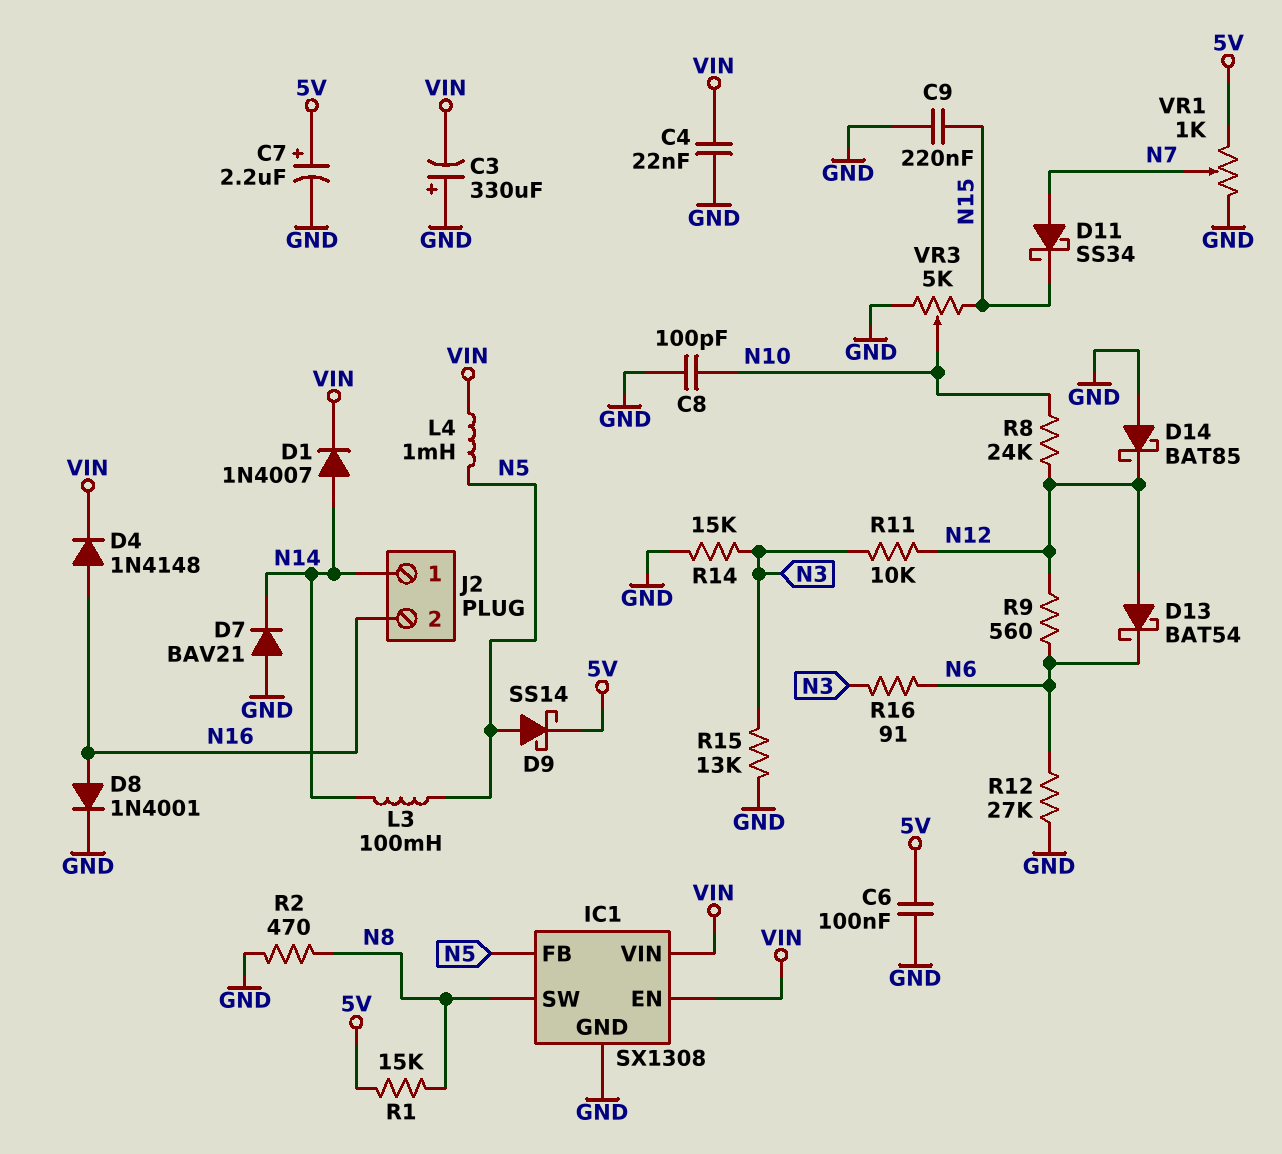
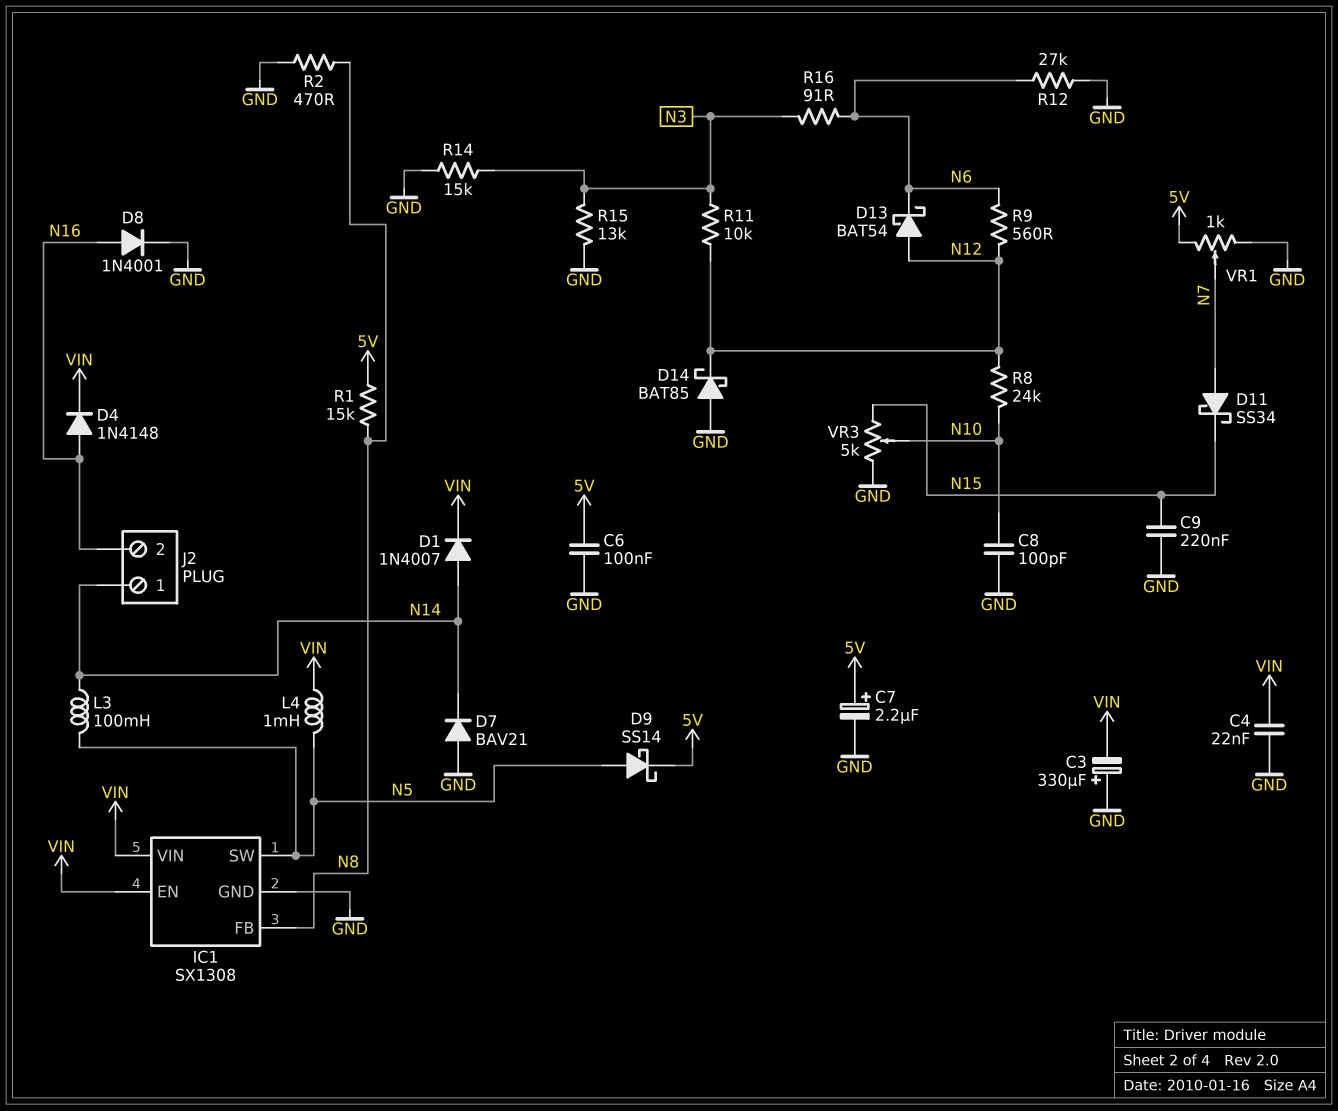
IC1 pin FB: N5 -> N8
IC1 pin SW: N8 -> N5

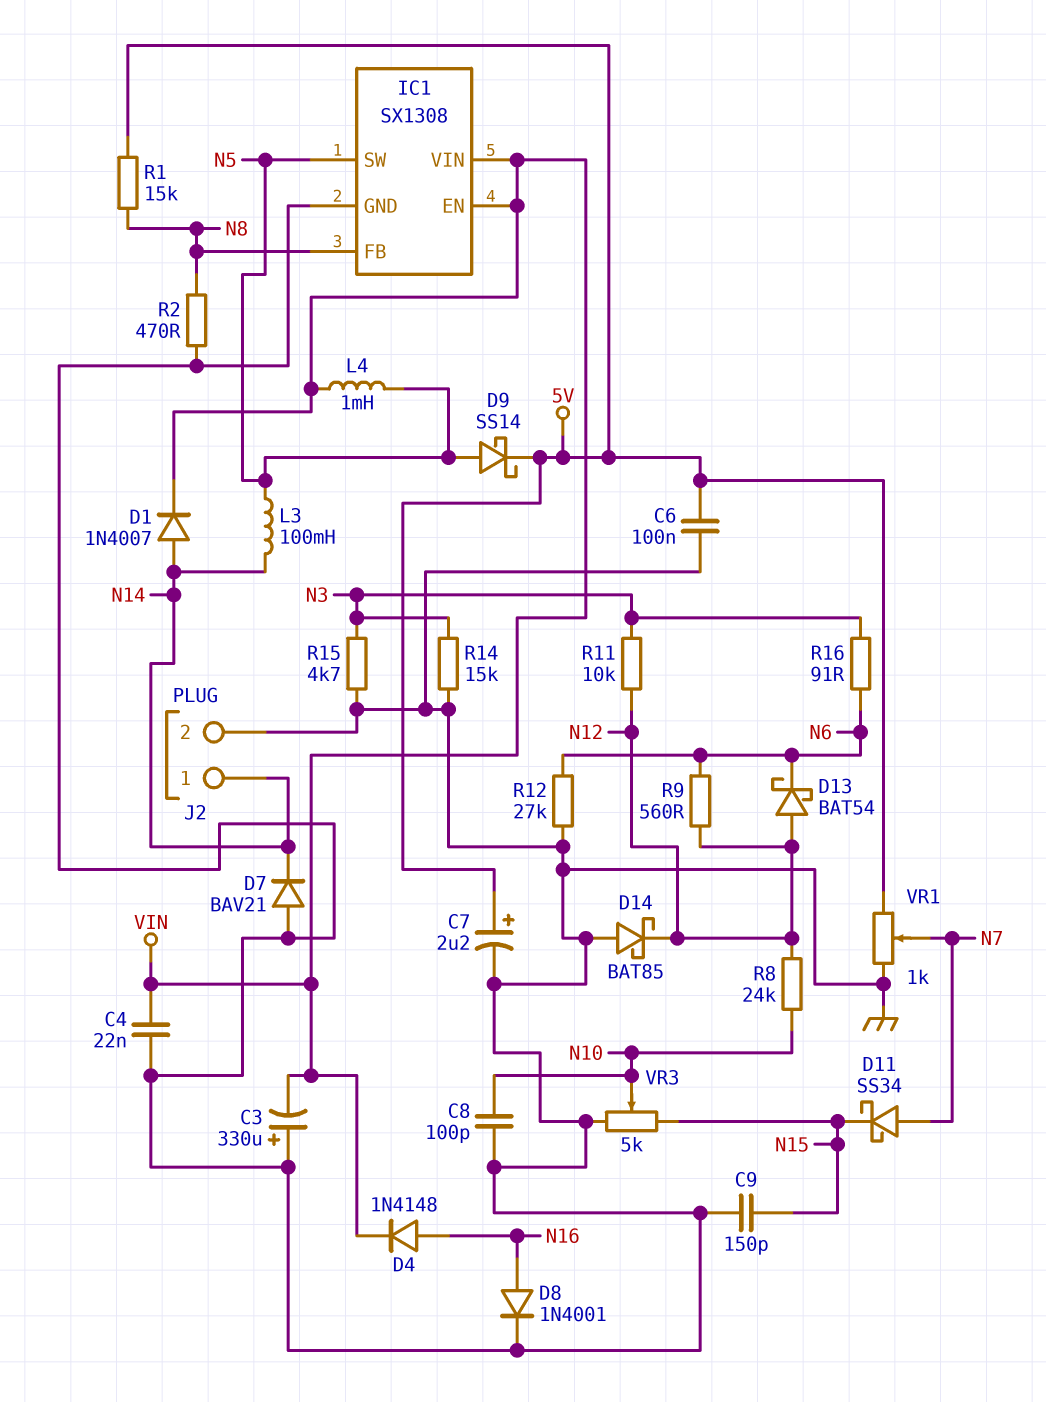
C9: 220nF (GND, N15) -> 150pF (GND, N15)
J2 pin 2: N16 -> GND
R15: 13k (GND, N3) -> 4.7k (GND, N3)

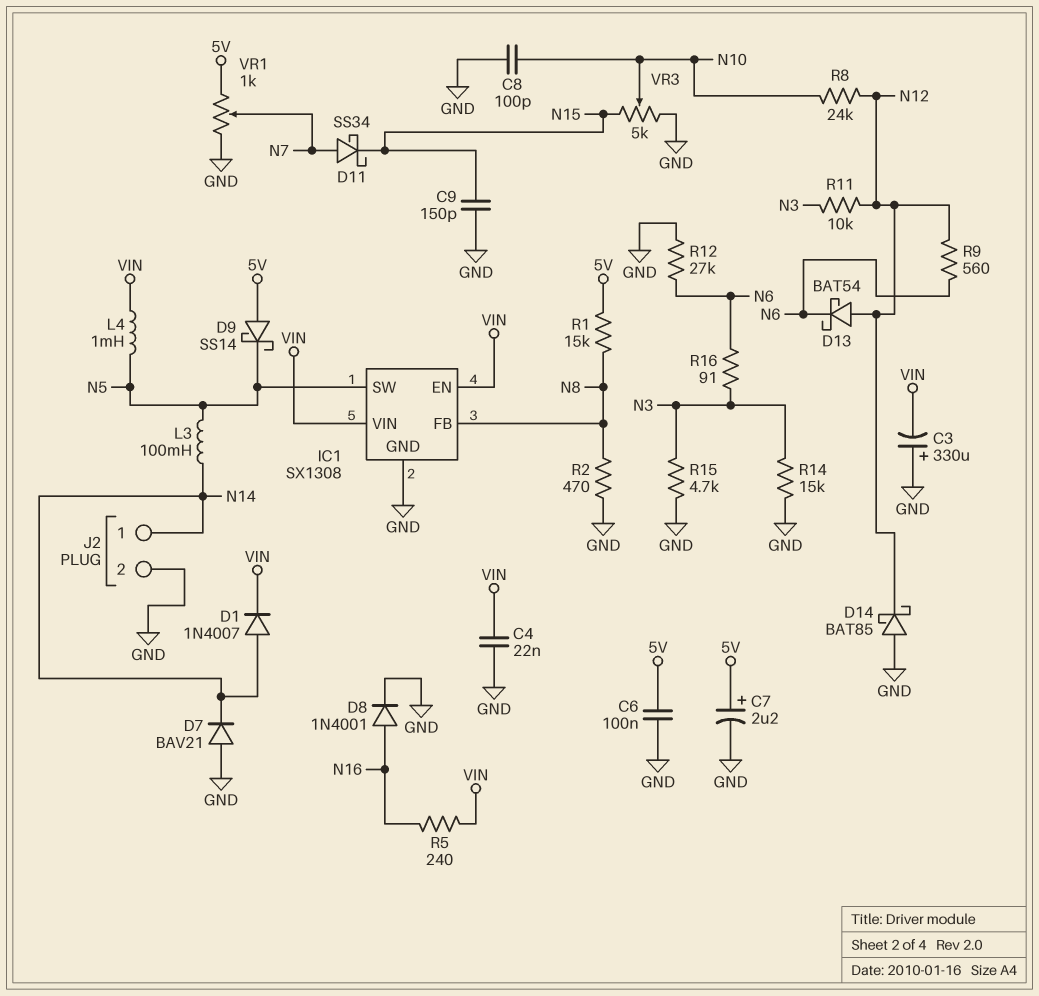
D4: diode 1N4148 (A N16, K VIN) -> none
D9: schottky SS14 (A N5, K 5V) -> schottky SS14 (A 5V, K N5)
R5: none -> 240 (N16, VIN)

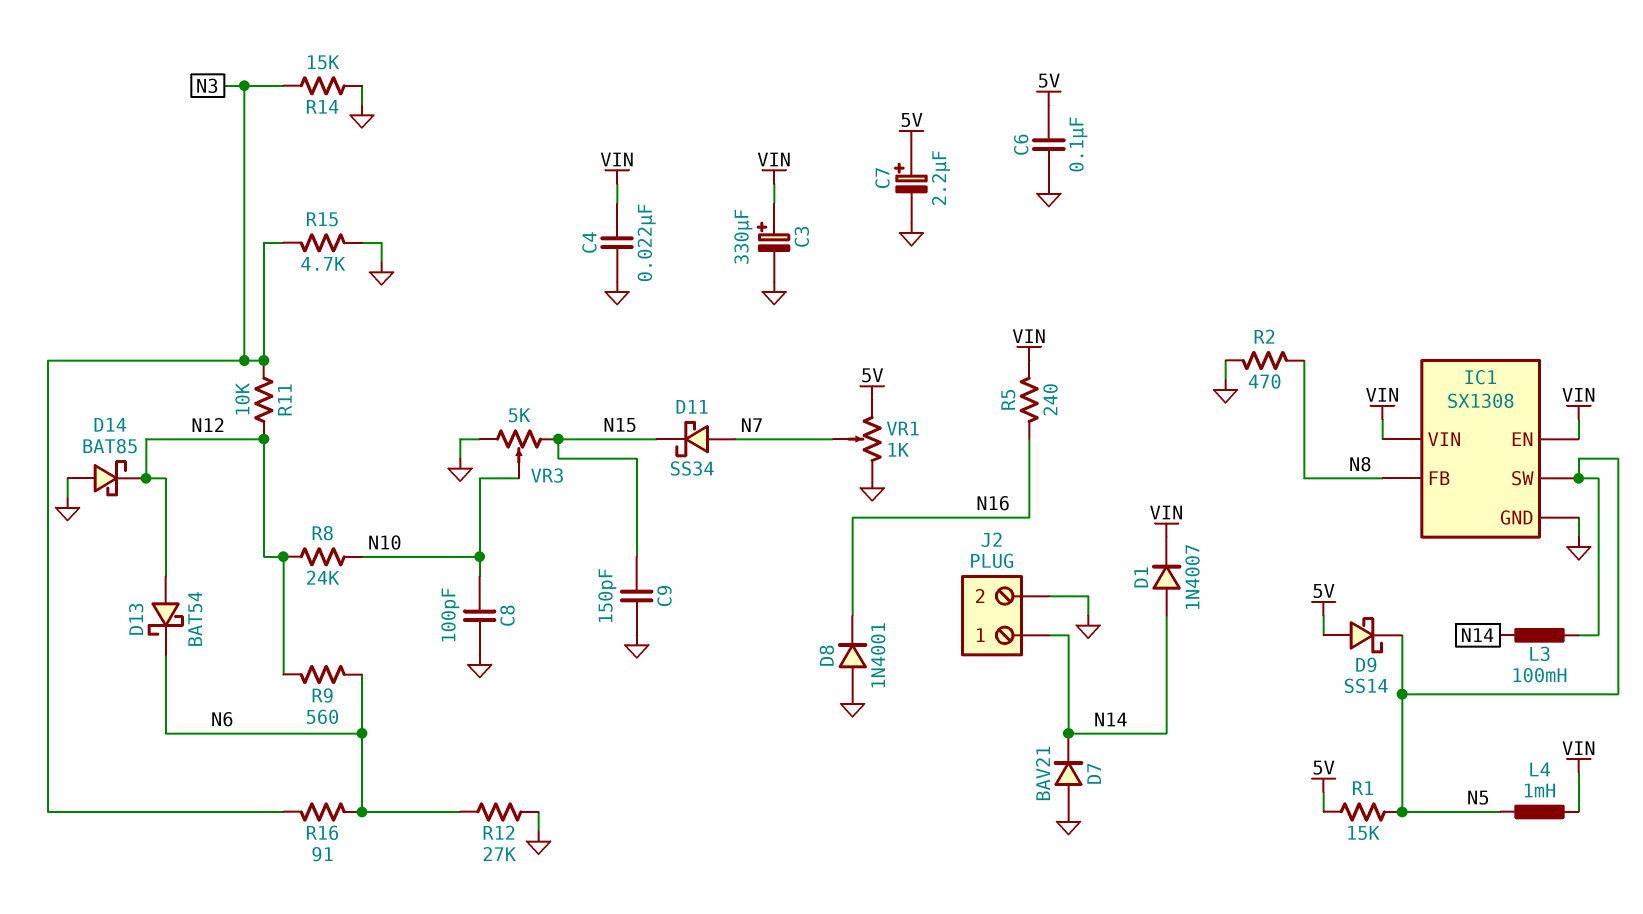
C3: 330uF (plus GND, minus VIN) -> 330uF (plus VIN, minus GND)
D8: diode 1N4001 (A N16, K GND) -> diode 1N4001 (A GND, K N16)
R1: 15k (5V, N8) -> 15k (5V, N5)

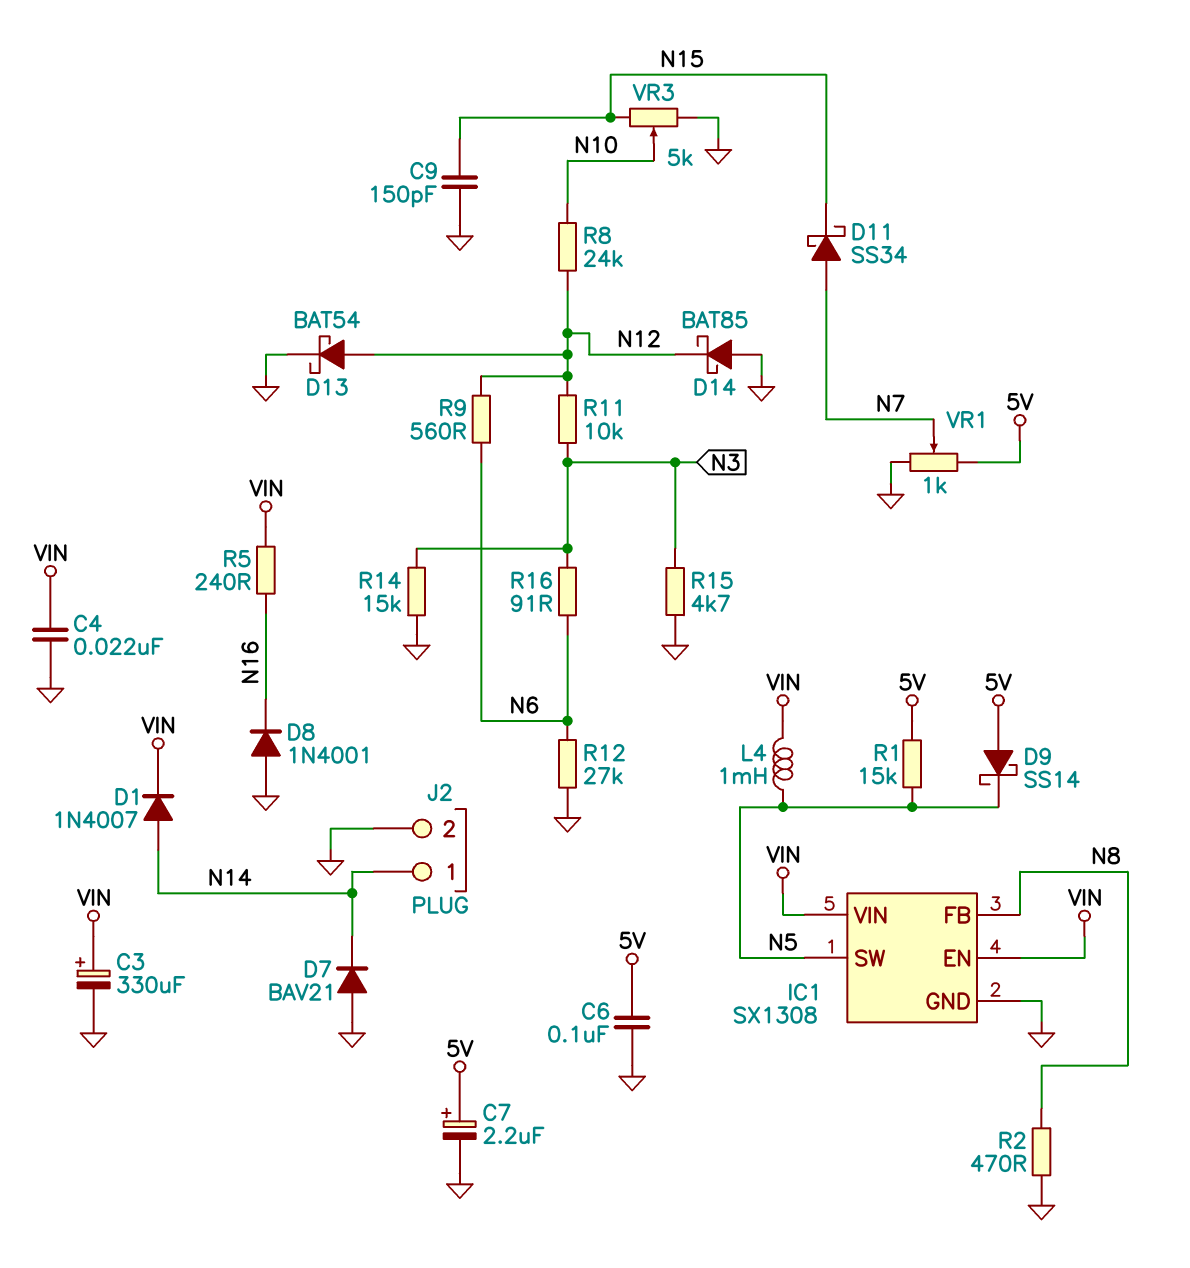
C8: 100pF (GND, N10) -> none
D13: schottky BAT54 (A N12, K N6) -> schottky BAT54 (A N12, K GND)
L3: 100mH (N5, N14) -> none

